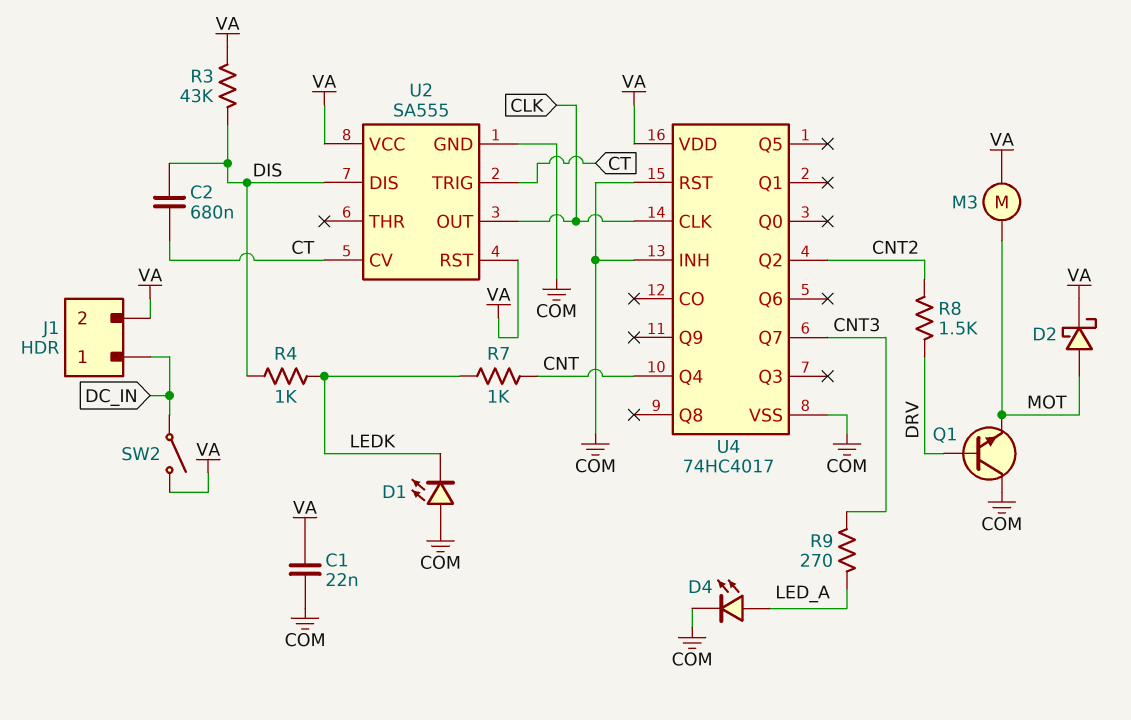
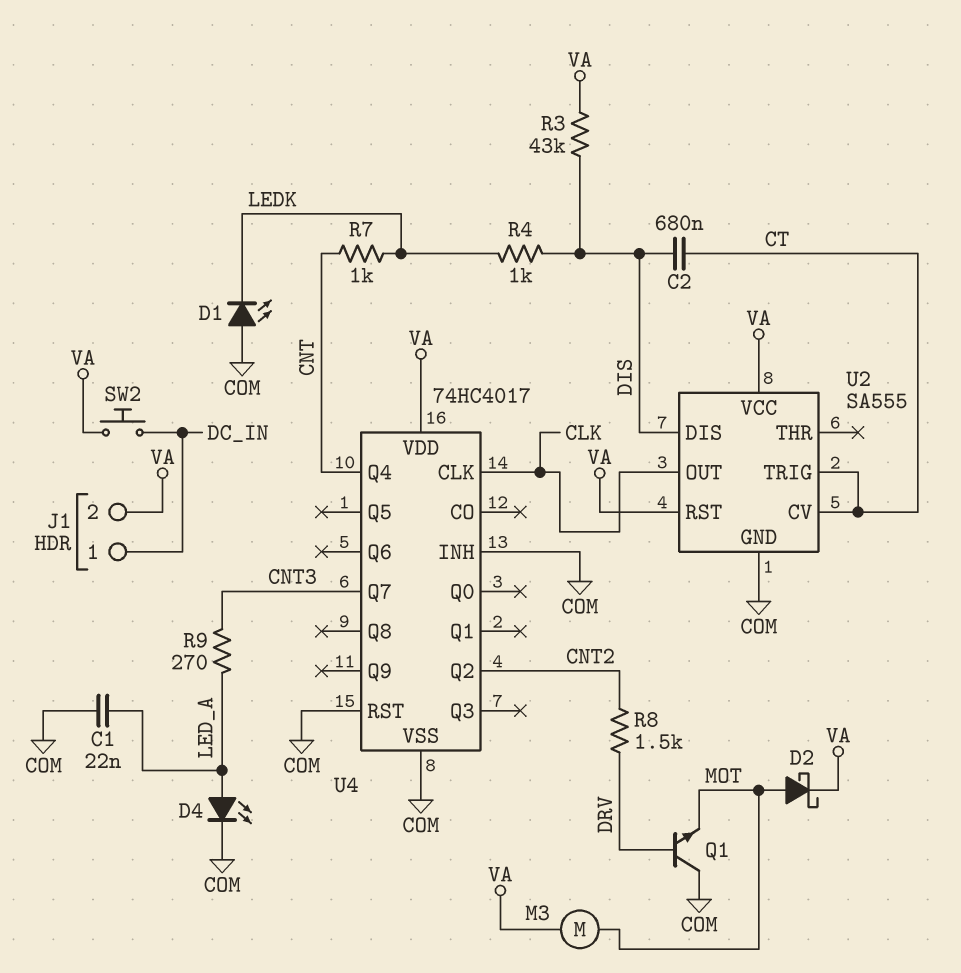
C1: 22nF (COM, VA) -> 22nF (COM, LED_A)
SW2: switch (DC_IN, VA) -> button (DC_IN, VA)

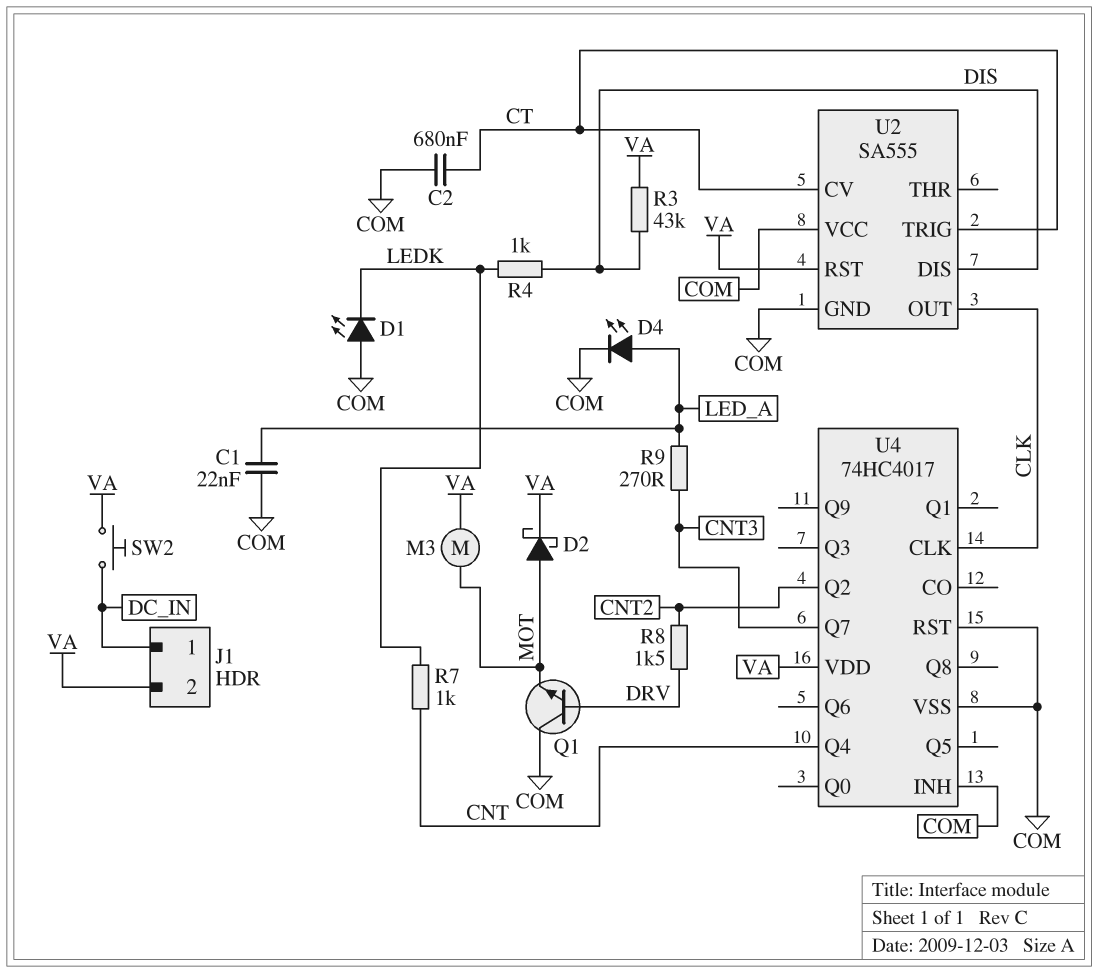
C2: 680nF (CT, DIS) -> 680nF (COM, CT)
U2 pin VCC: VA -> COM

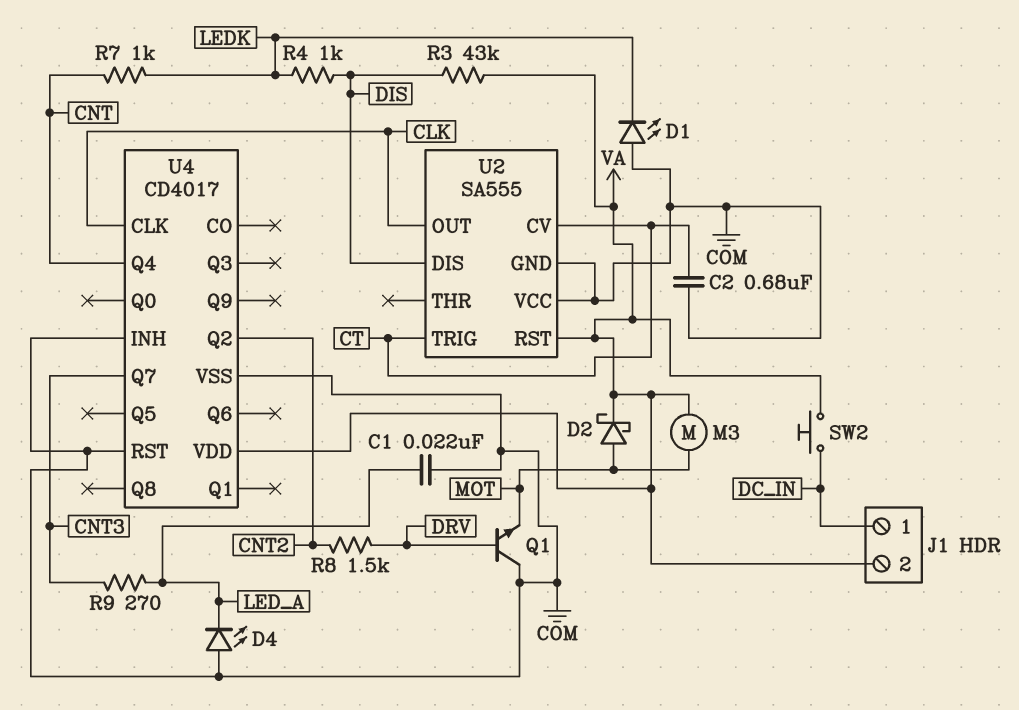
D4: LED (A LED_A, K COM) -> LED (A COM, K LED_A)
U4: 74HC4017 -> CD4017

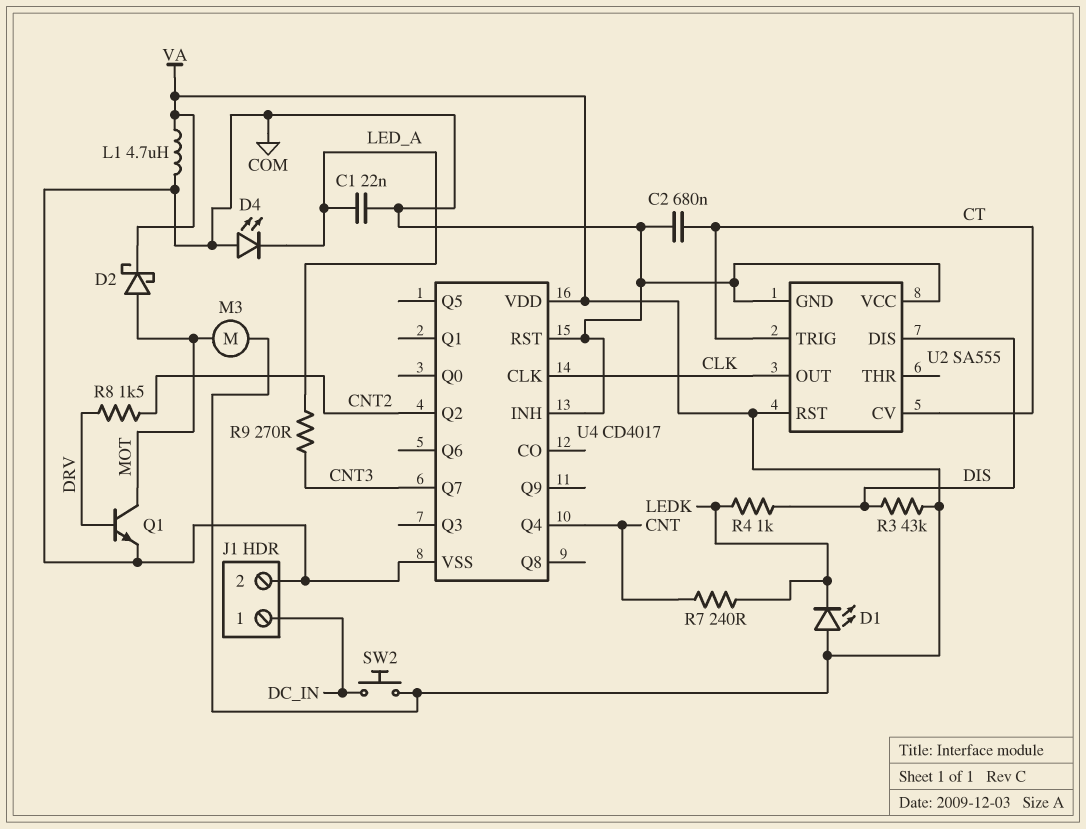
D1: LED (A COM, K LEDK) -> LED (A VA, K LEDK)
J1 pin 2: VA -> COM
L1: none -> 4.7uH (COM, VA)
Q1: NPN (B DRV, C COM, E MOT) -> NPN (B DRV, C MOT, E COM)
R7: 1k (CNT, LEDK) -> 240 (CNT, LEDK)

